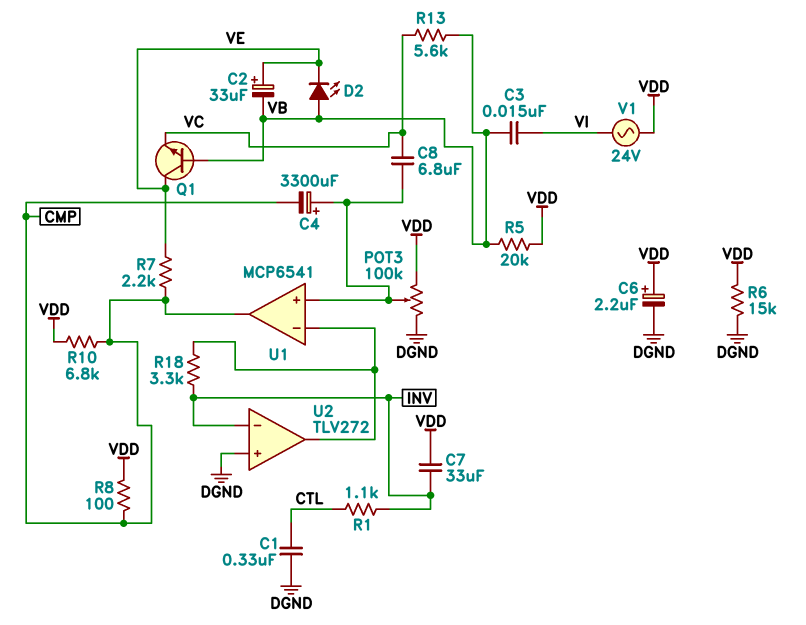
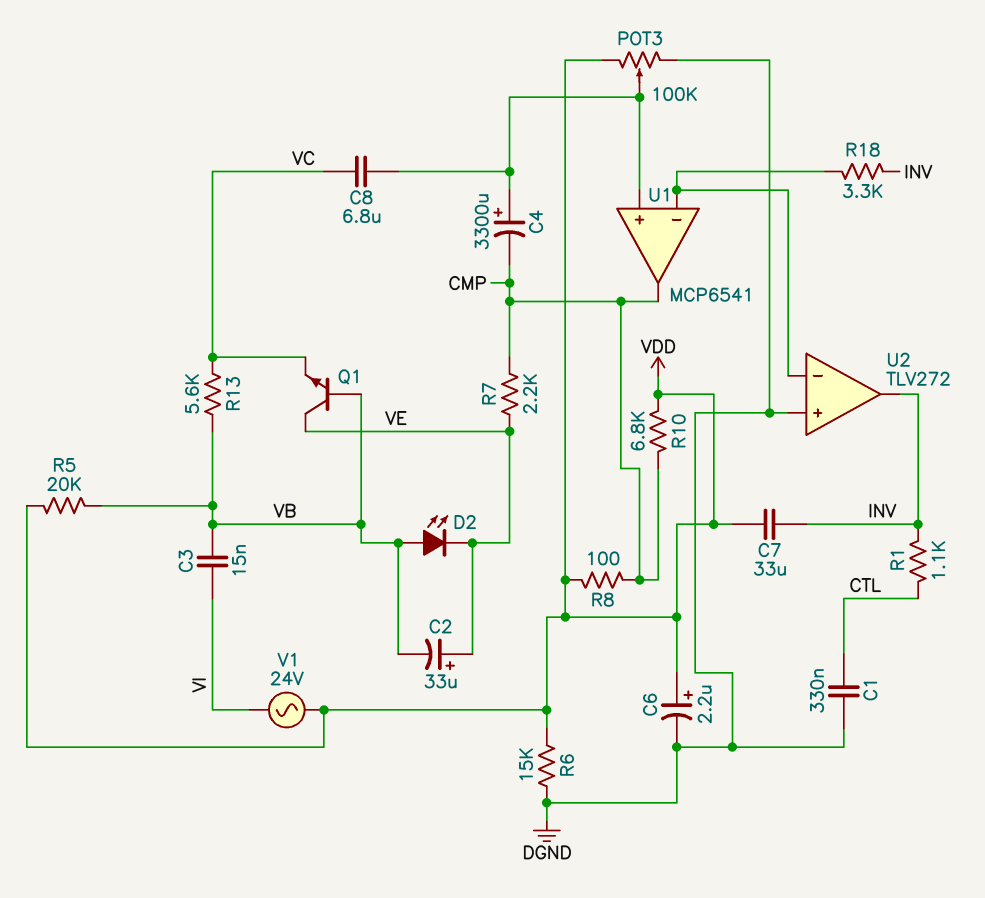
U2 pin in-: INV -> U1/in-
U2 pin out: U1/in- -> INV

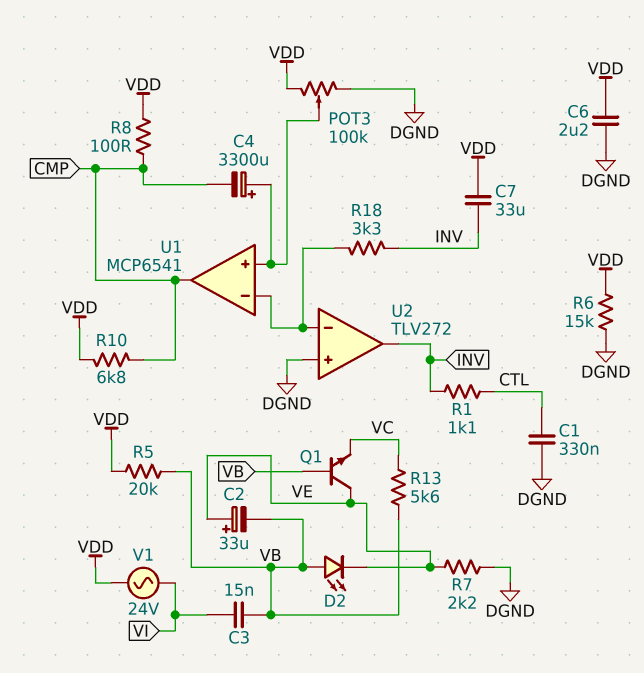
C6: 2.2uF (plus VDD, minus DGND) -> 2.2uF (DGND, VDD)
C8: 6.8uF (U1/in+, VC) -> none
R7: 2.2k (CMP, VE) -> 2.2k (DGND, VE)

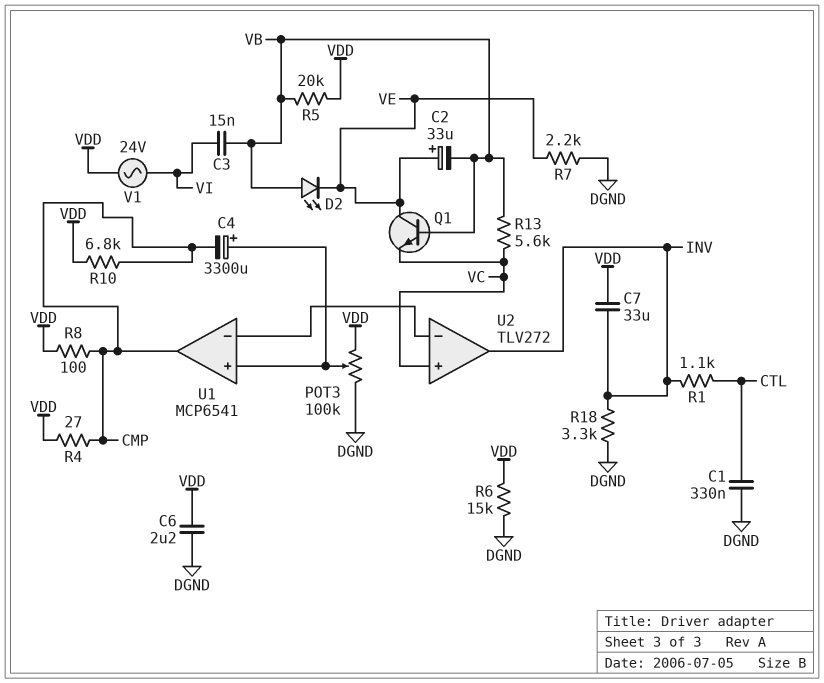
R4: none -> 27 (CMP, VDD)
R18: 3.3k (INV, U1/in-) -> 3.3k (DGND, INV)
U2 pin in+: DGND -> VC

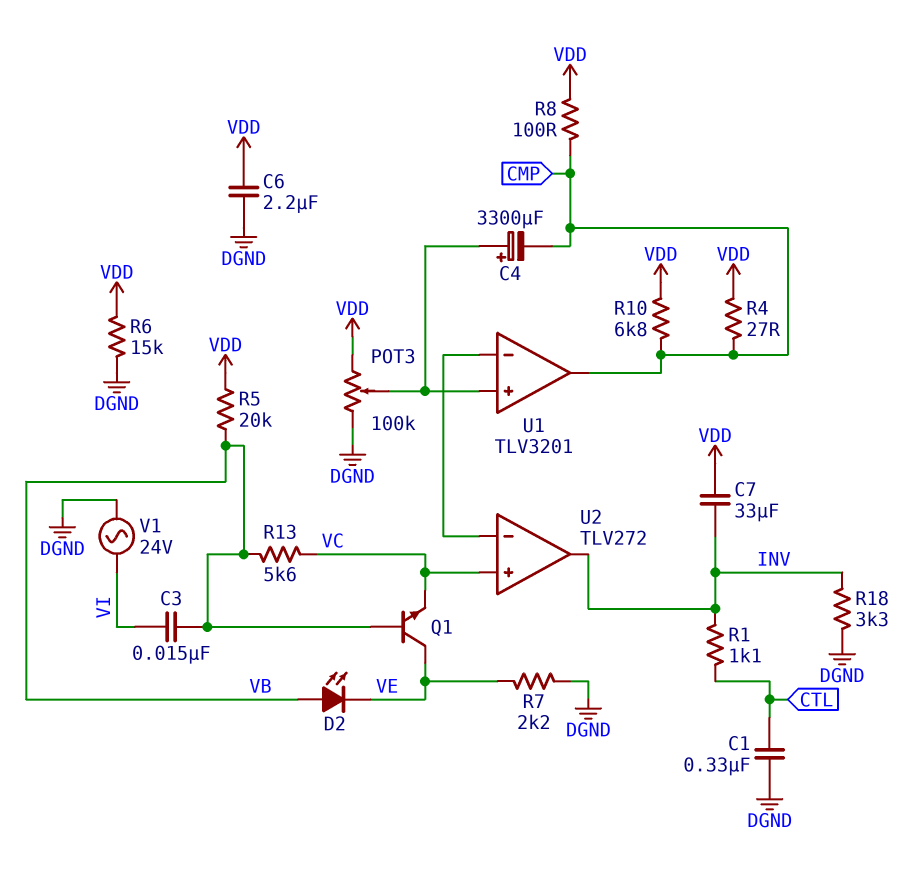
C2: 33uF (plus VE, minus VB) -> none
U1: MCP6541 -> TLV3201
V1: AC 24V (VDD, VI) -> AC 24V (DGND, VI)

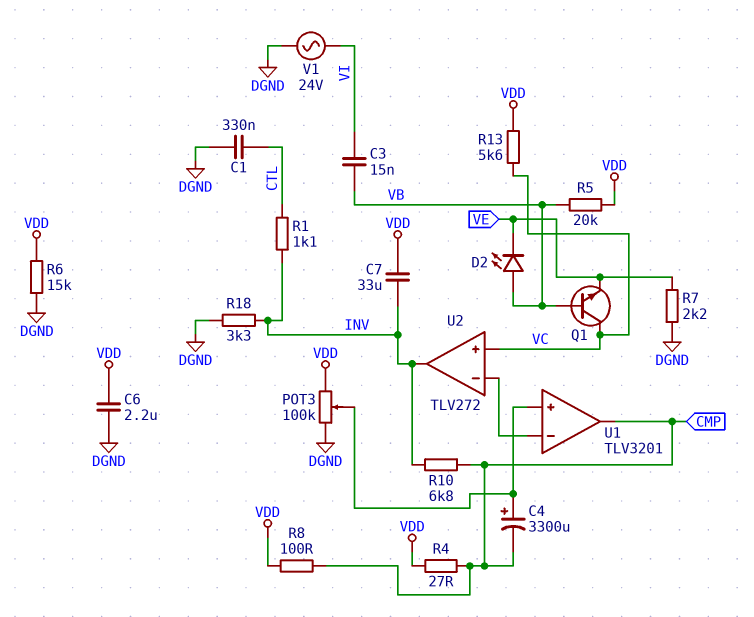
Q1: NPN (B VB, C VE, E VC) -> NPN (B VB, C VC, E VE)
R10: 6.8k (CMP, VDD) -> 6.8k (CMP, INV)
R13: 5.6k (VB, VC) -> 5.6k (VC, VDD)

